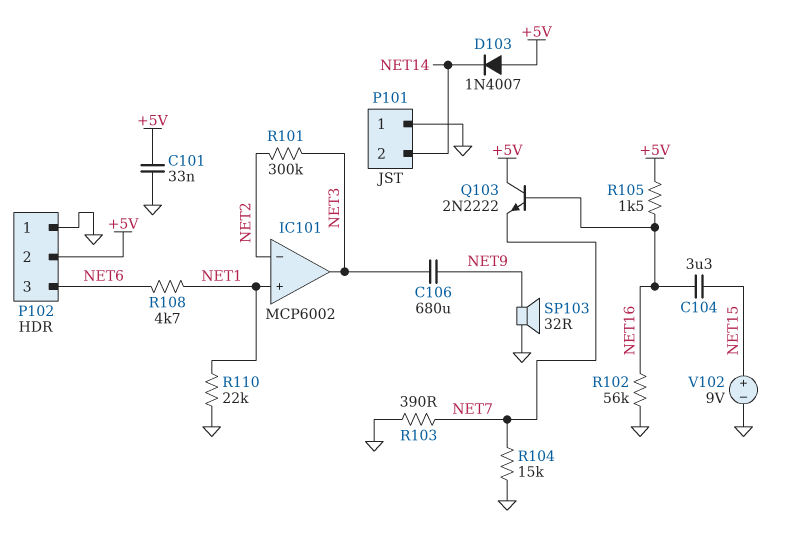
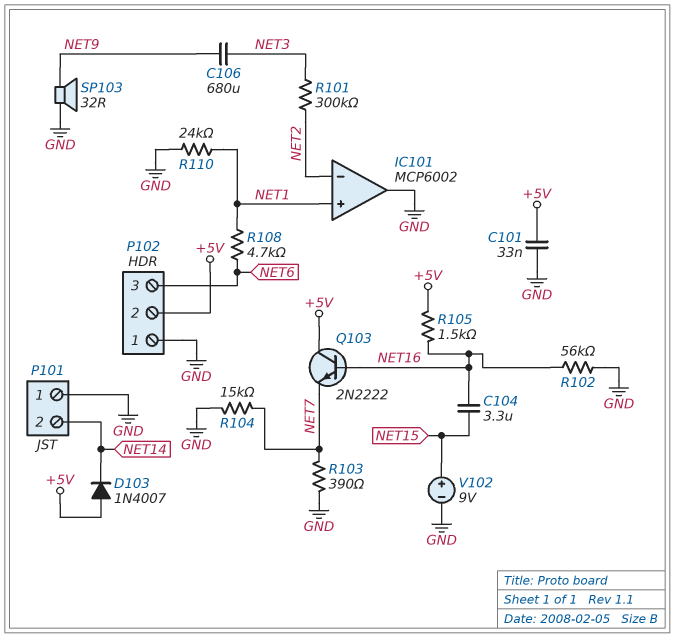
IC101 pin out: NET3 -> GND
R110: 22k (GND, NET1) -> 24k (GND, NET1)

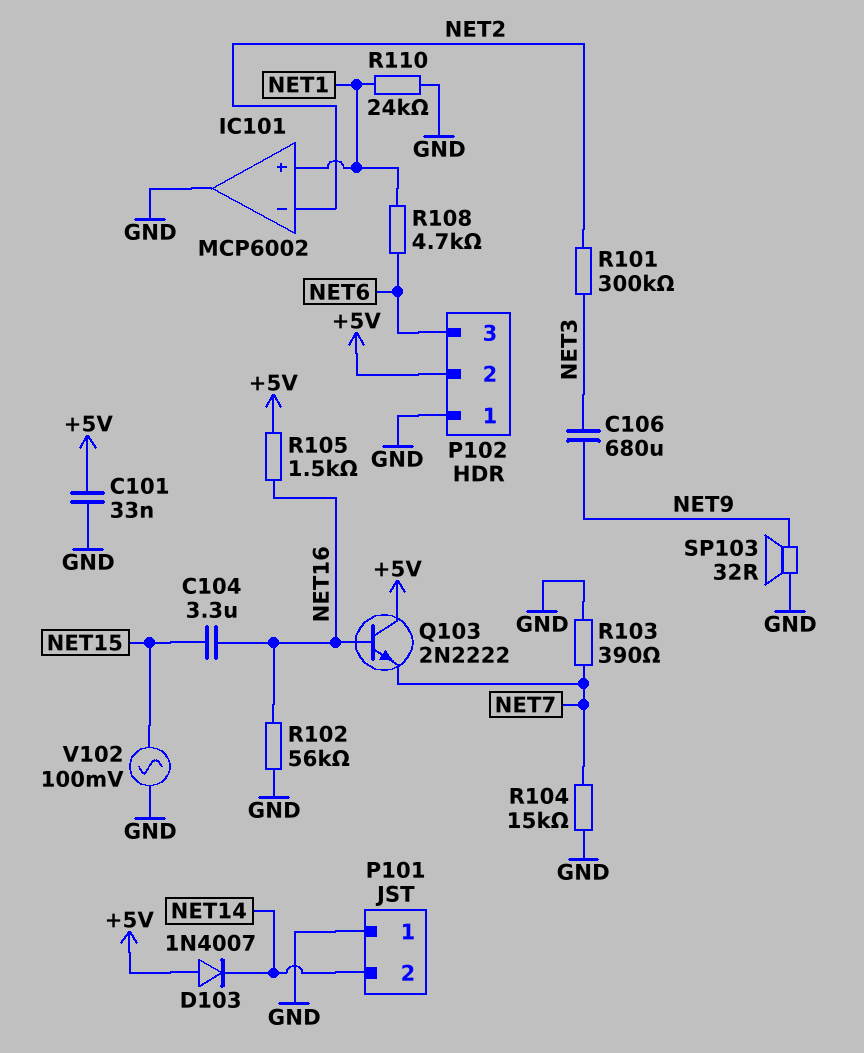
V102: 9V (plus NET15, minus GND) -> AC 100mV (GND, NET15)

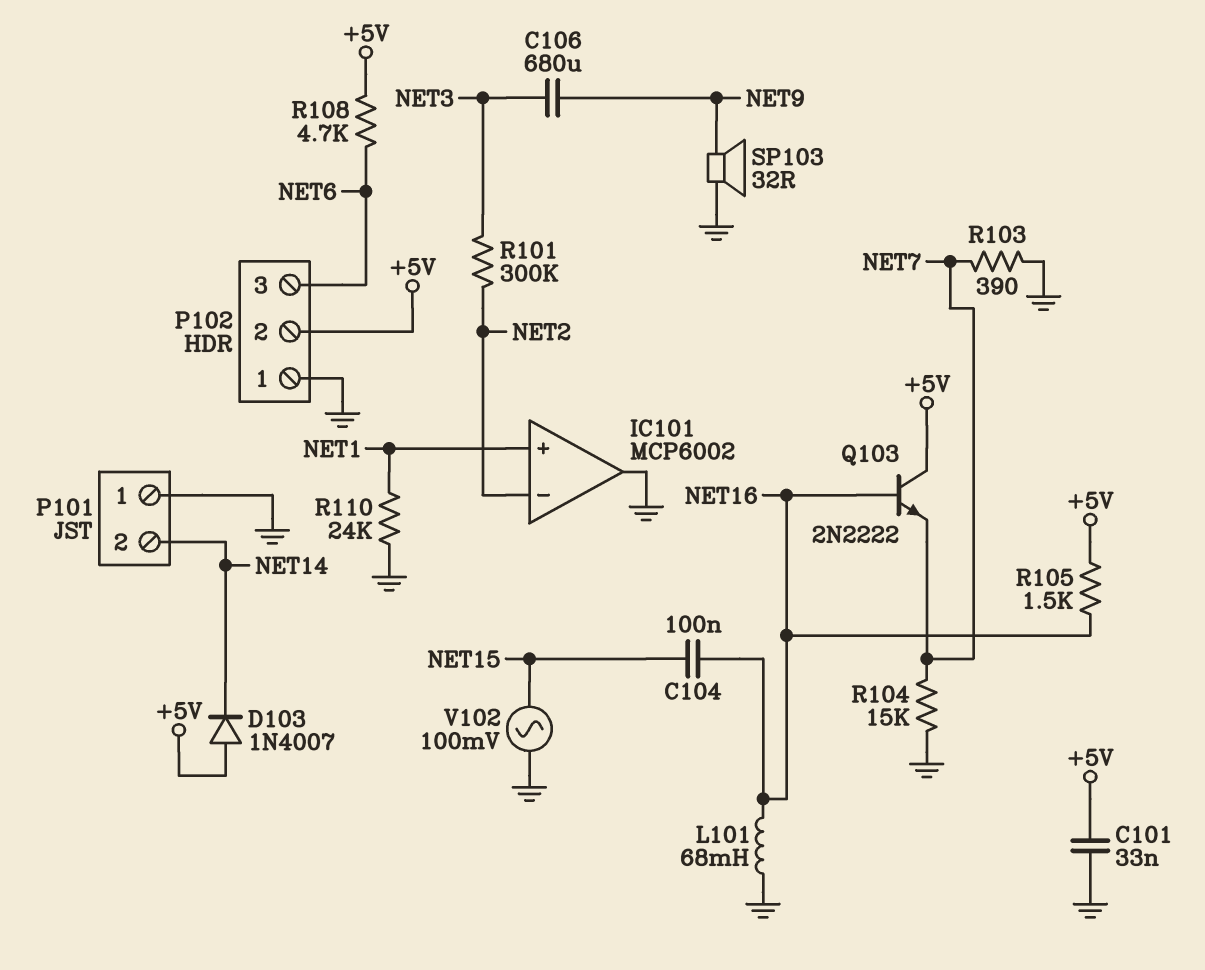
C104: 3.3uF (NET15, NET16) -> 100nF (NET15, NET16)
L101: none -> 68mH (GND, NET16)
R102: 56k (GND, NET16) -> none
R108: 4.7k (NET1, NET6) -> 4.7k (+5V, NET6)

